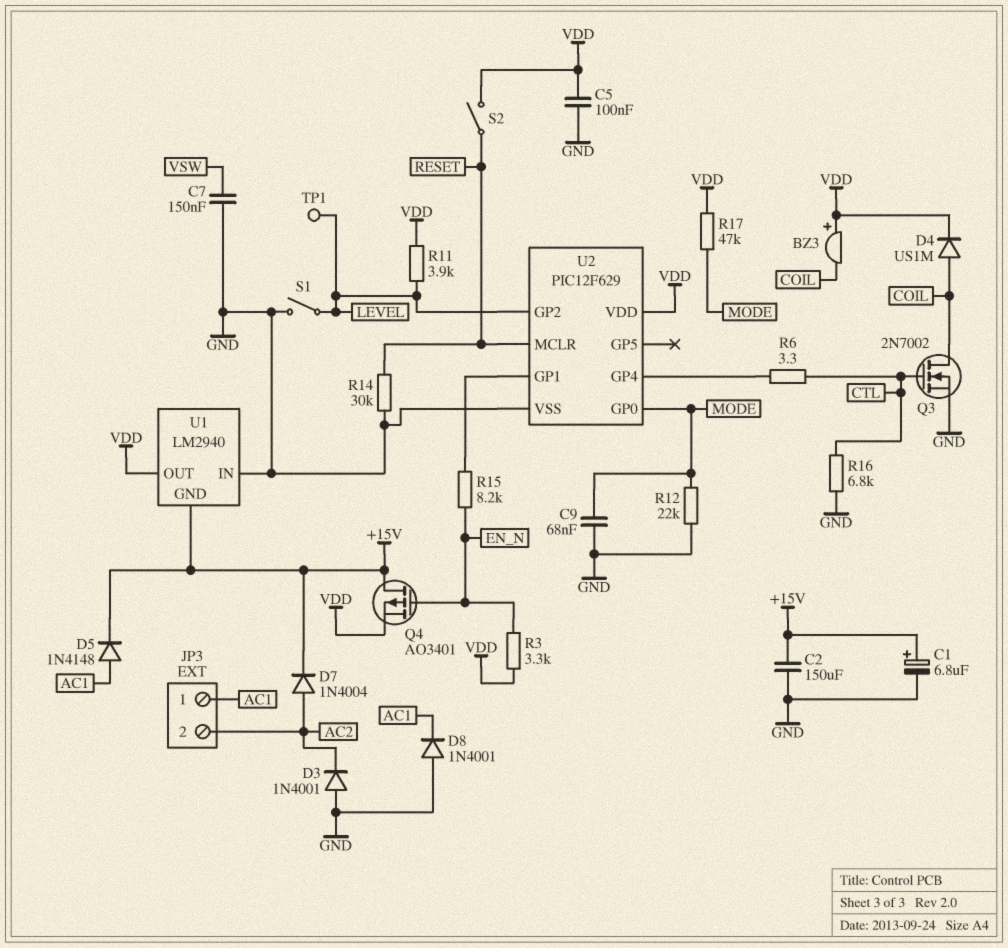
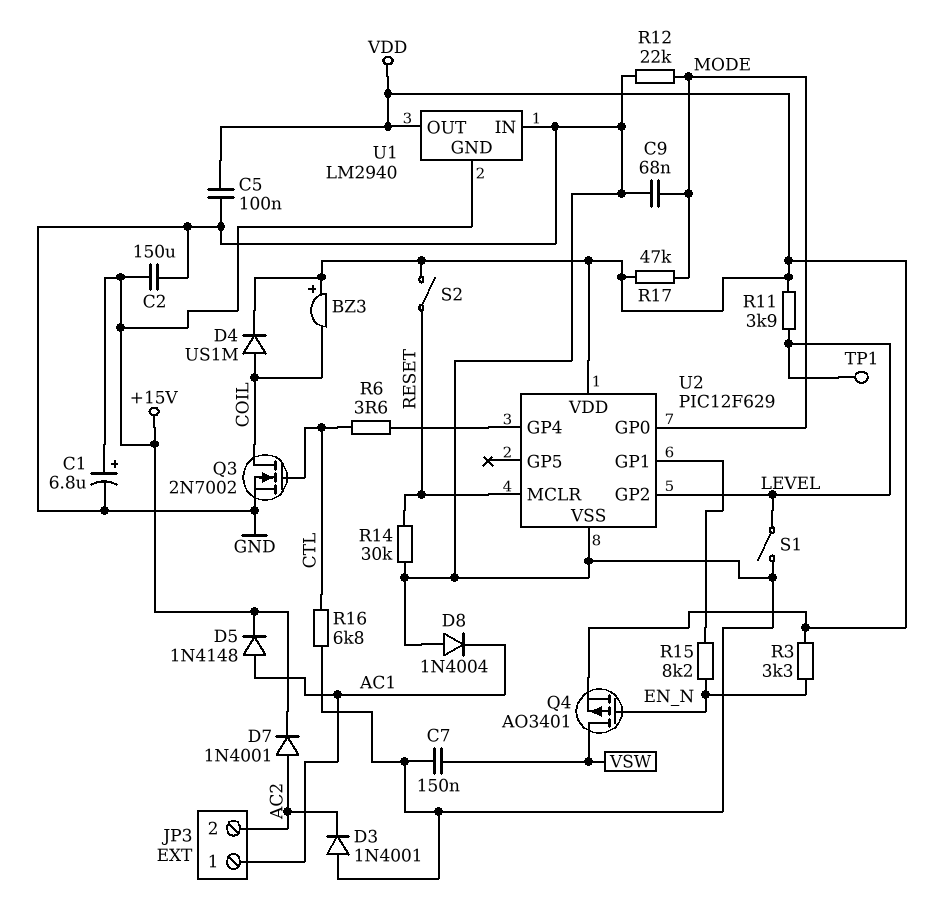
D7: diode 1N4004 (A AC2, K +15V) -> diode 1N4001 (A AC2, K +15V)
D8: diode 1N4001 (A GND, K AC1) -> diode 1N4004 (A GND, K AC1)
Q4: PMOS AO3401 (G EN_N, D +15V, S VDD) -> PMOS AO3401 (G EN_N, D VSW, S VDD)
R6: 3.3 (CTL, U2/GP4) -> 3.6 (CTL, U2/GP4)

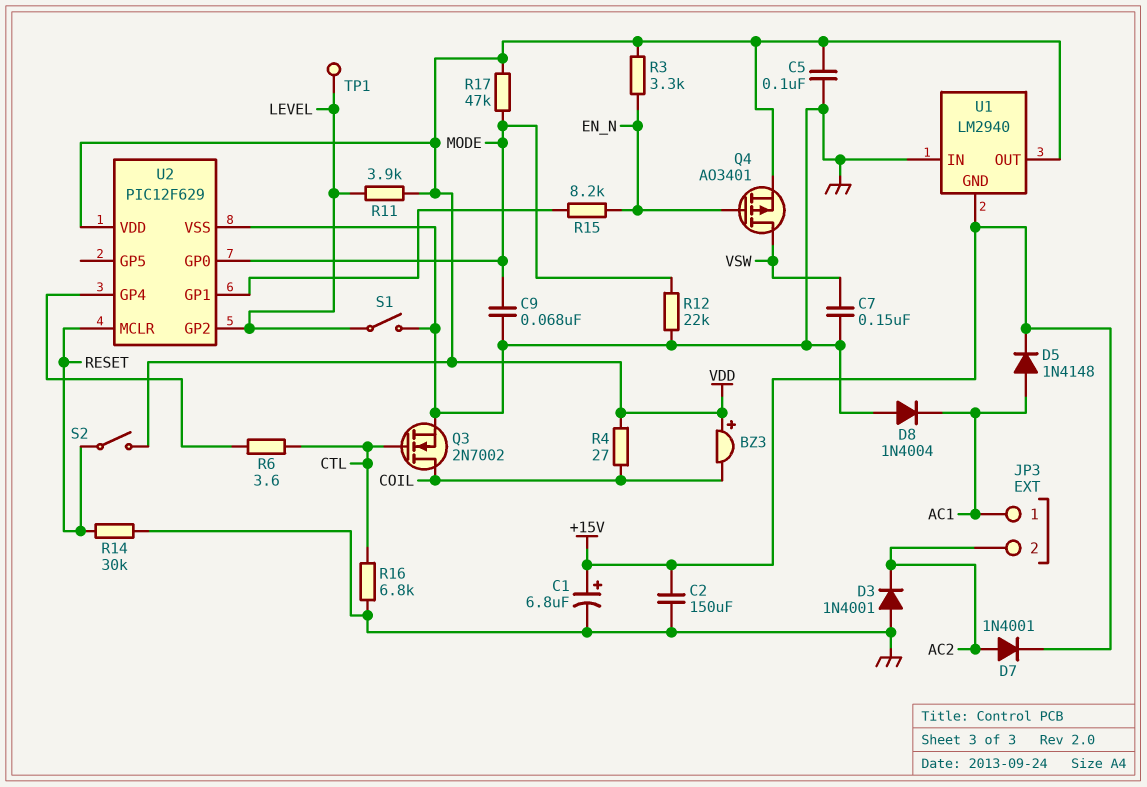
D4: diode US1M (A COIL, K VDD) -> none
R4: none -> 27 (COIL, VDD)

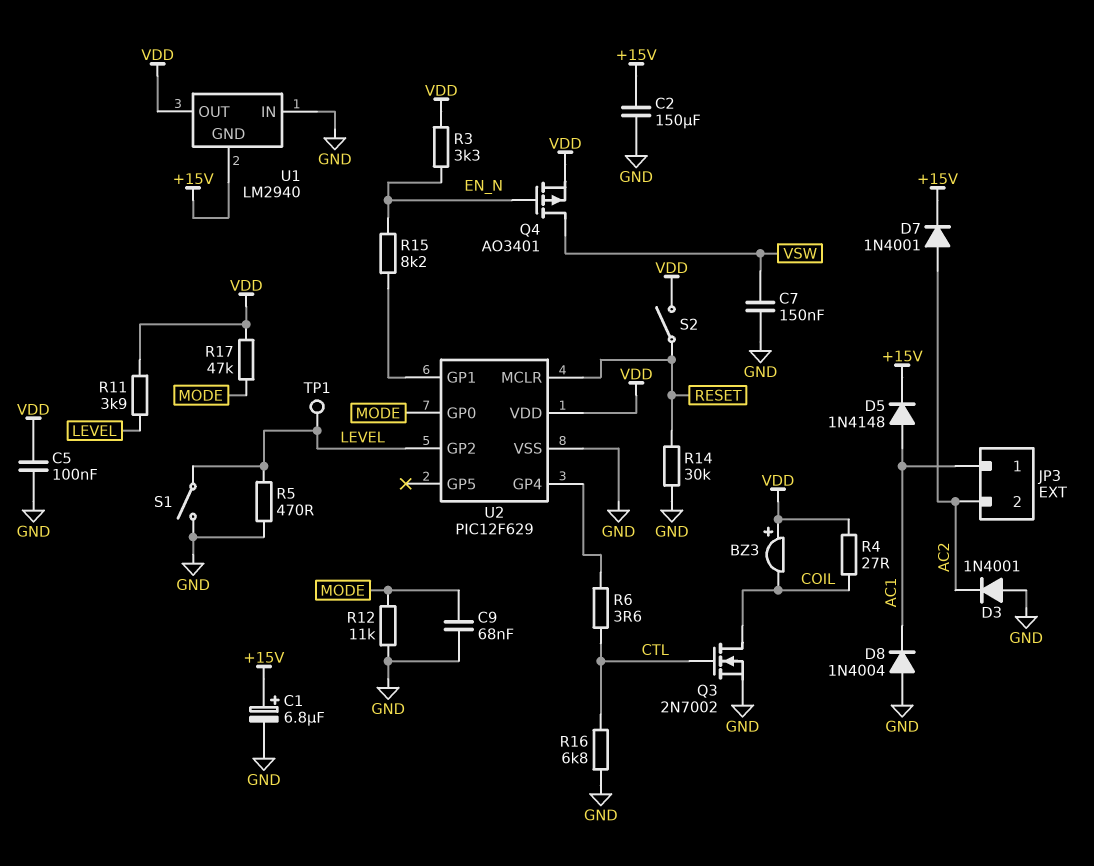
R5: none -> 470 (GND, LEVEL)
R12: 22k (GND, MODE) -> 11k (GND, MODE)

